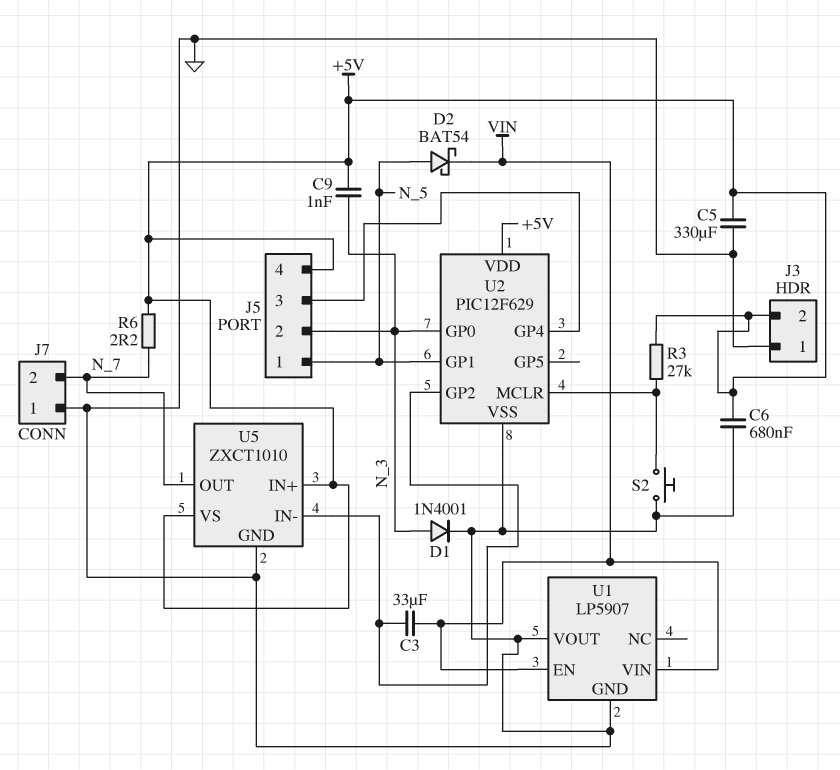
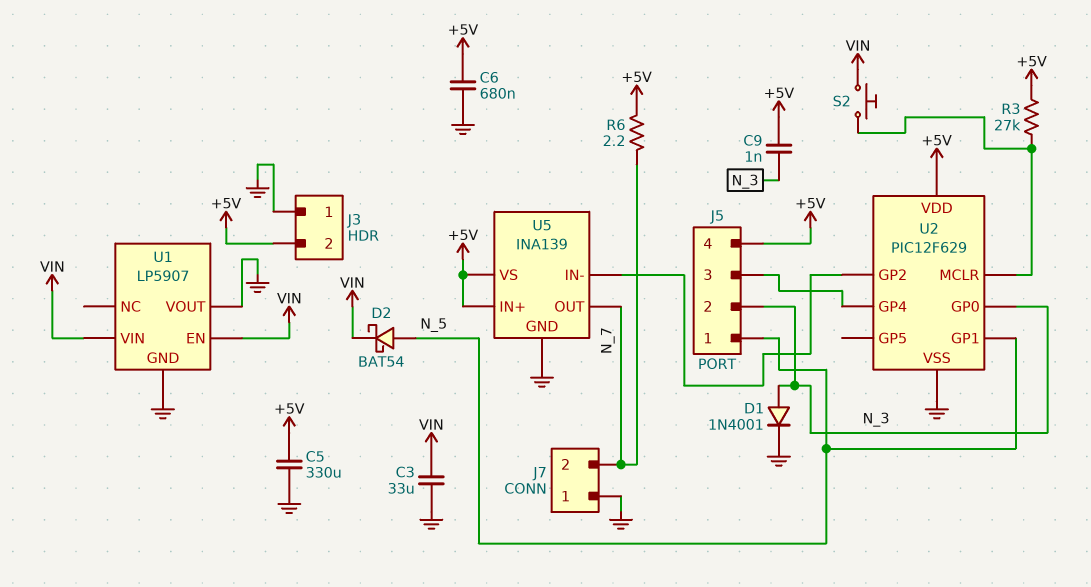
C3: 33uF (U2/GP2, VIN) -> 33uF (GND, VIN)
S2: button (GND, U2/MCLR) -> button (U2/MCLR, VIN)
U5: ZXCT1010 -> INA139

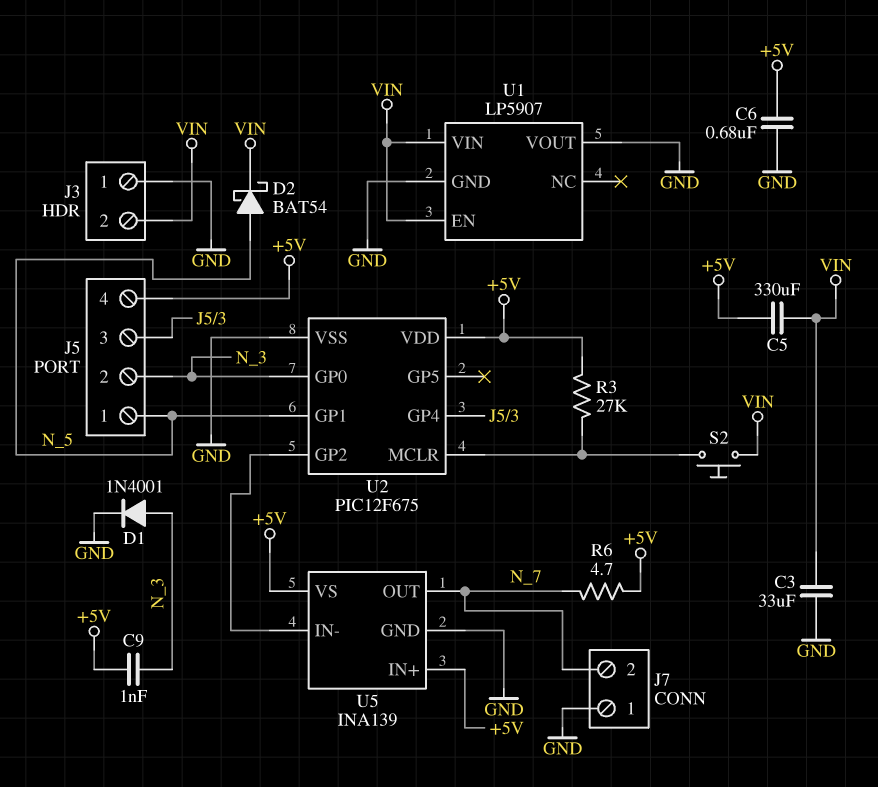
C5: 330uF (+5V, GND) -> 330uF (+5V, VIN)
J3 pin 2: +5V -> VIN
R6: 2.2 (+5V, N_7) -> 4.7 (+5V, N_7)
U2: PIC12F629 -> PIC12F675

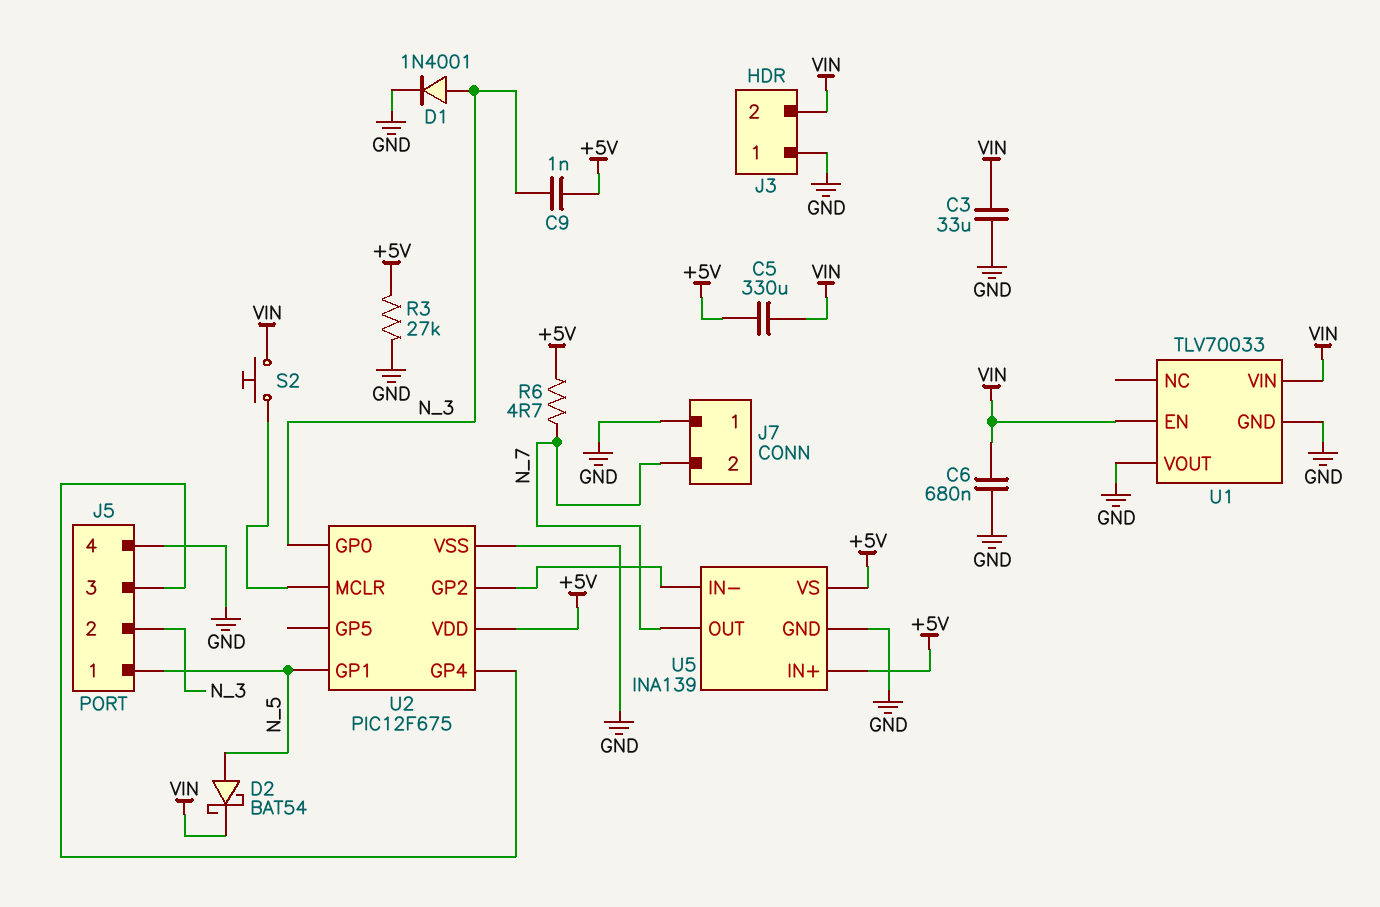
C6: 680nF (+5V, GND) -> 680nF (GND, VIN)
J5 pin 4: +5V -> GND
R3: 27k (+5V, U2/MCLR) -> 27k (+5V, GND)
U1: LP5907 -> TLV70033

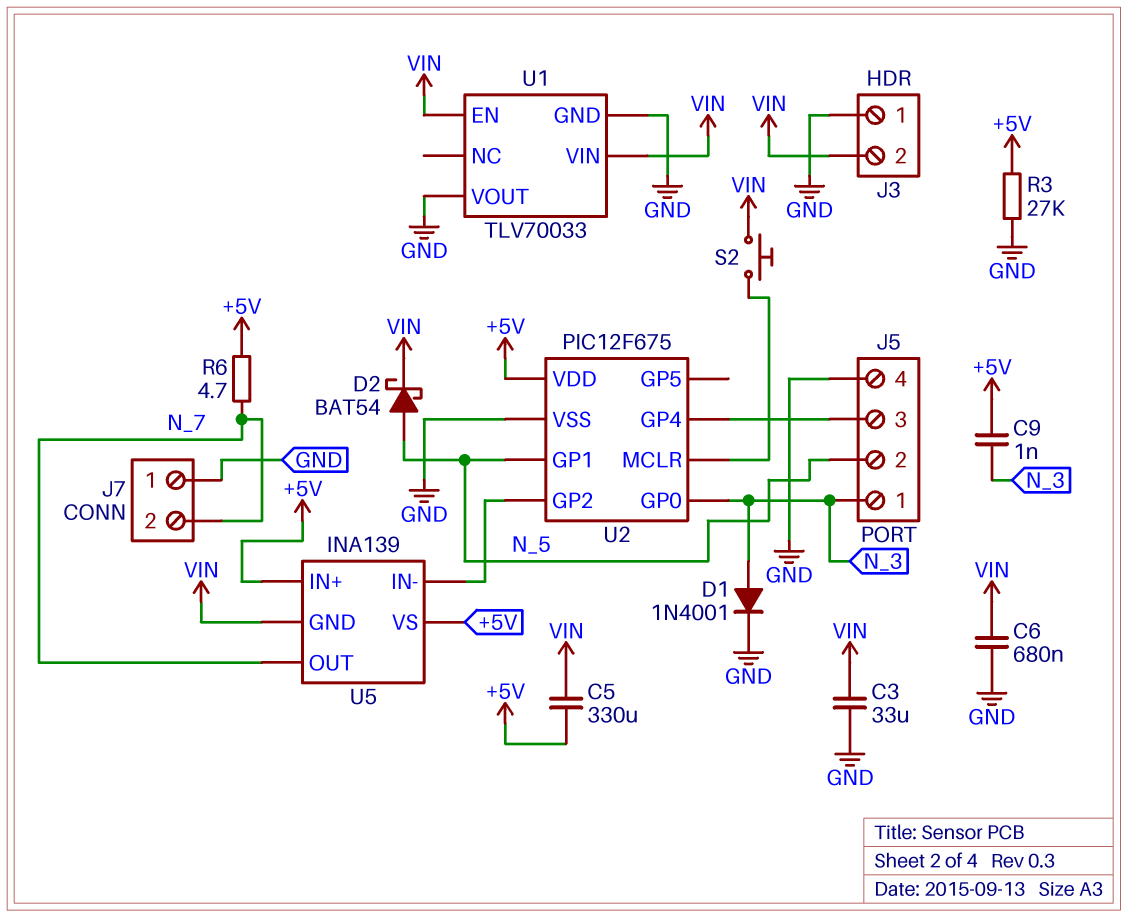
J5 pin 1: N_5 -> N_3
J5 pin 2: N_3 -> N_5
U5 pin GND: GND -> VIN

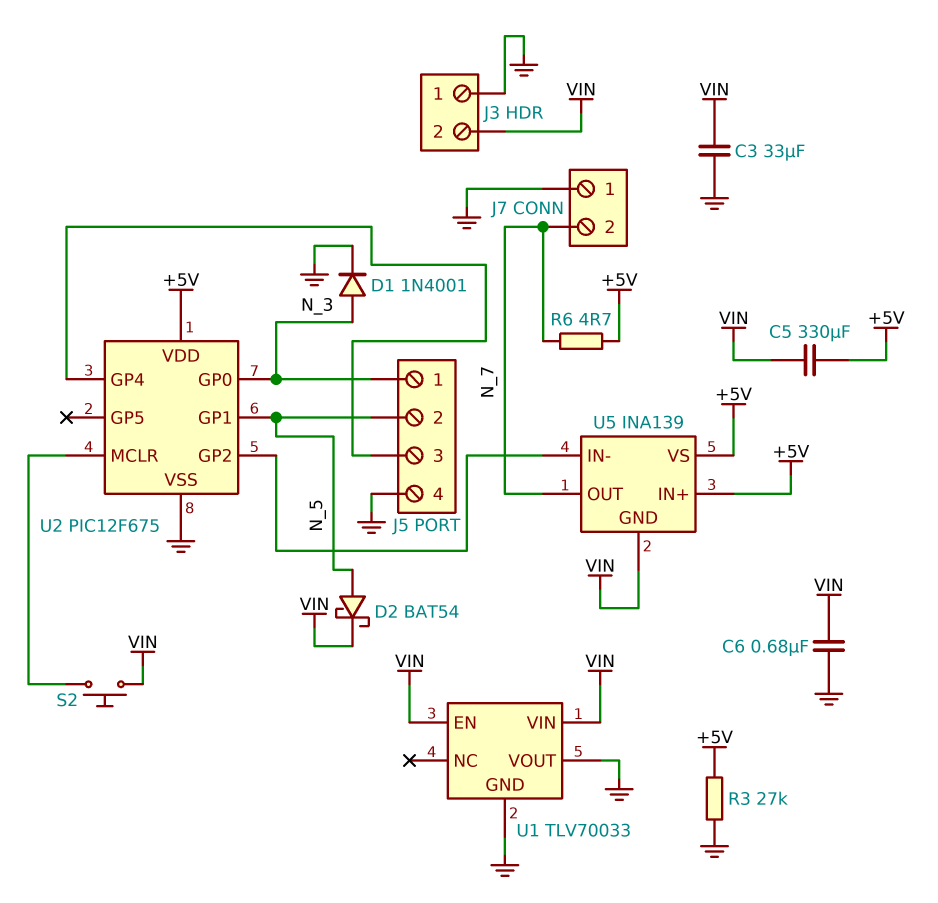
C9: 1nF (+5V, N_3) -> none

